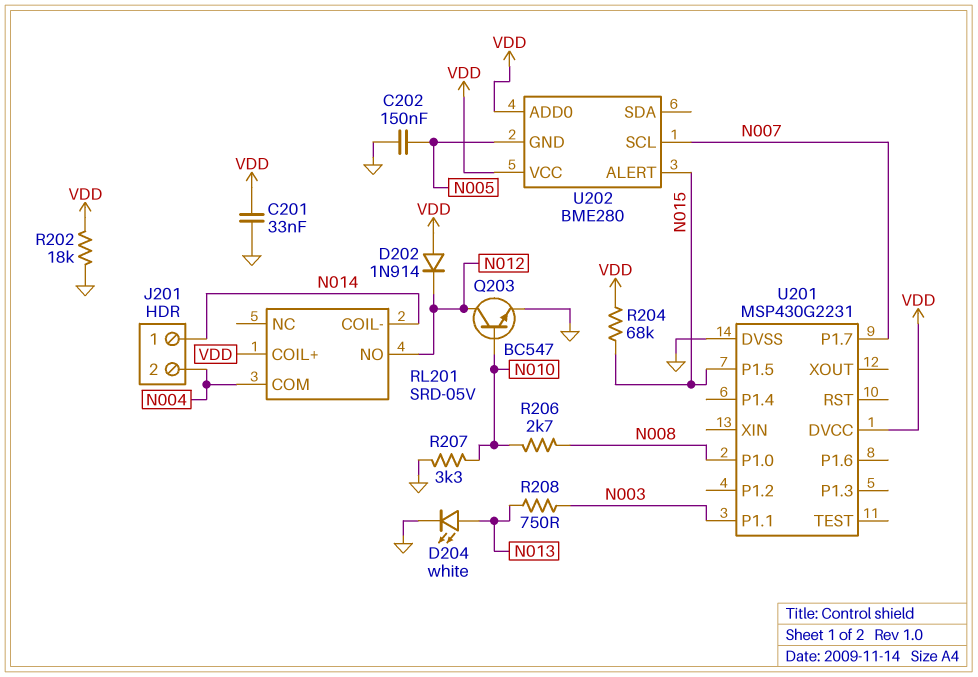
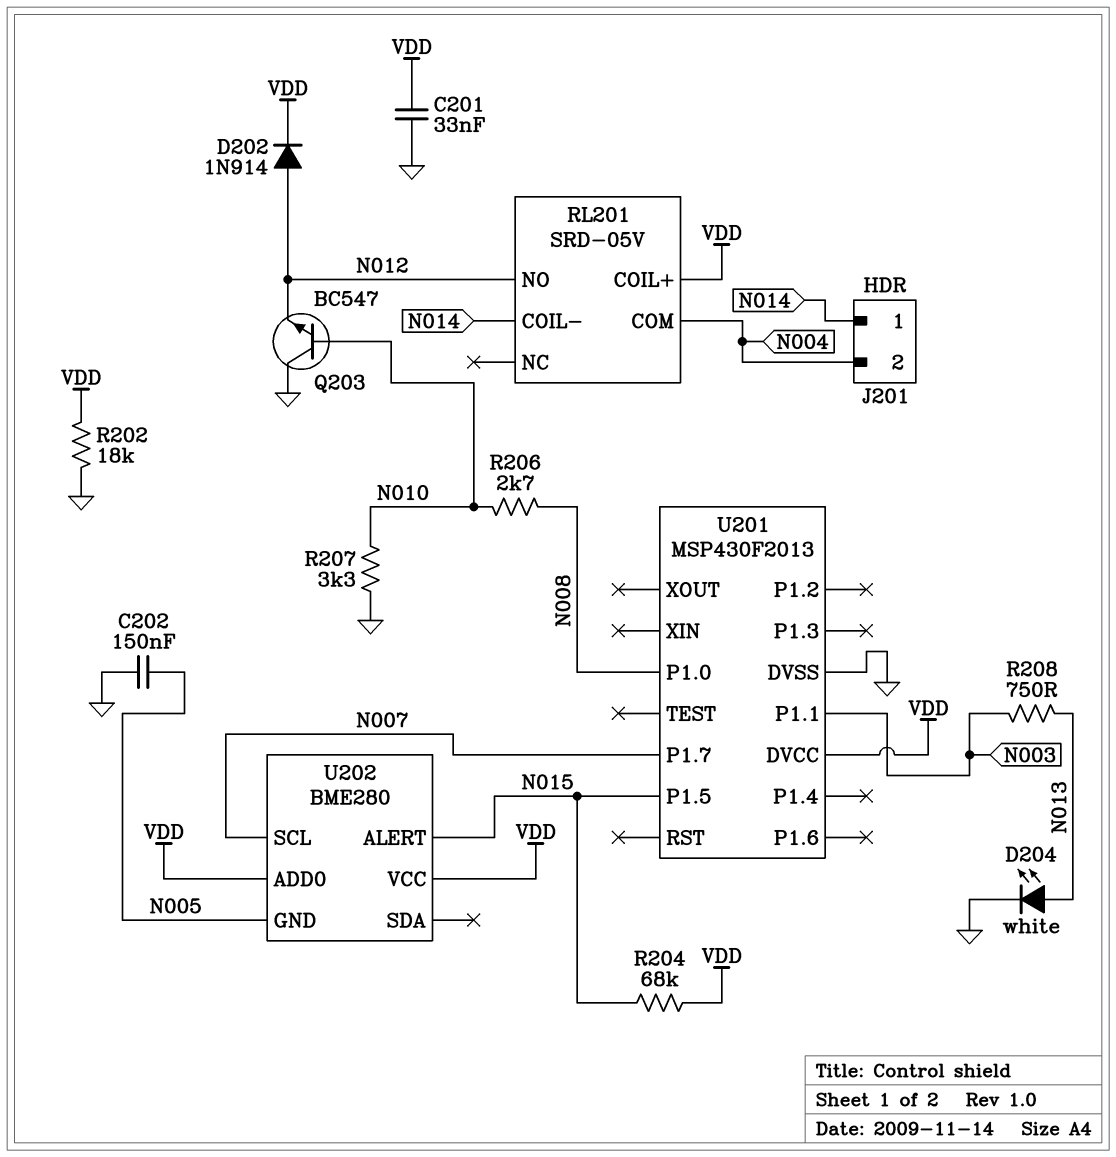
D202: diode 1N914 (A VDD, K N012) -> diode 1N914 (A N012, K VDD)
Q203: NPN BC547 (B N010, C N012, E GND) -> NPN BC547 (B N010, C GND, E N012)
U201: MSP430G2231 -> MSP430F2013

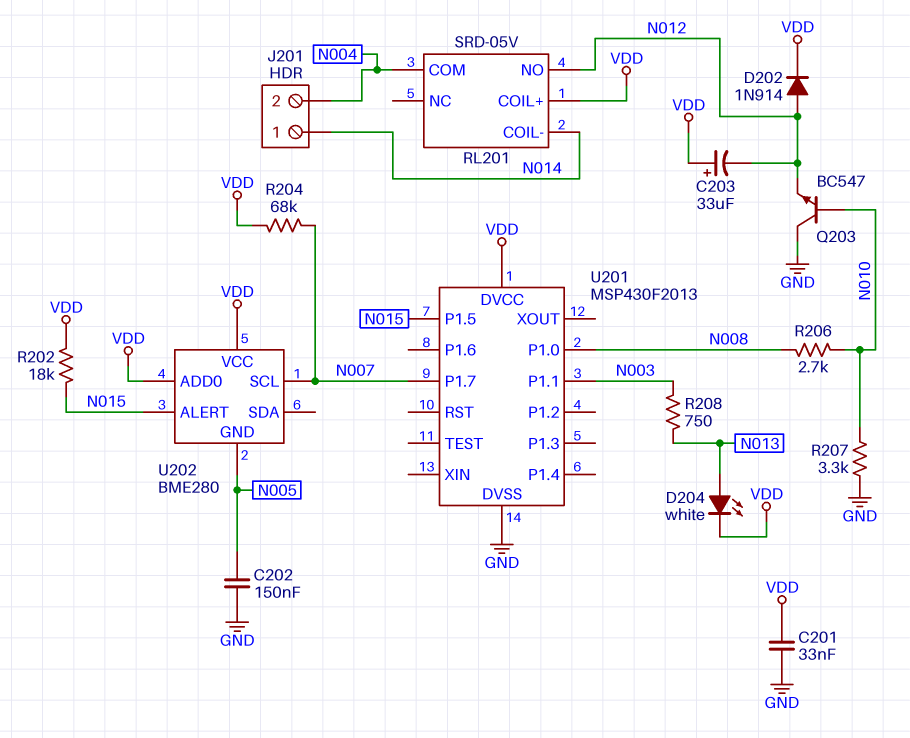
C203: none -> 33uF (plus VDD, minus N012)
D204: LED white (A N013, K GND) -> LED white (A N013, K VDD)
R202: 18k (GND, VDD) -> 18k (N015, VDD)
R204: 68k (N015, VDD) -> 68k (N007, VDD)

